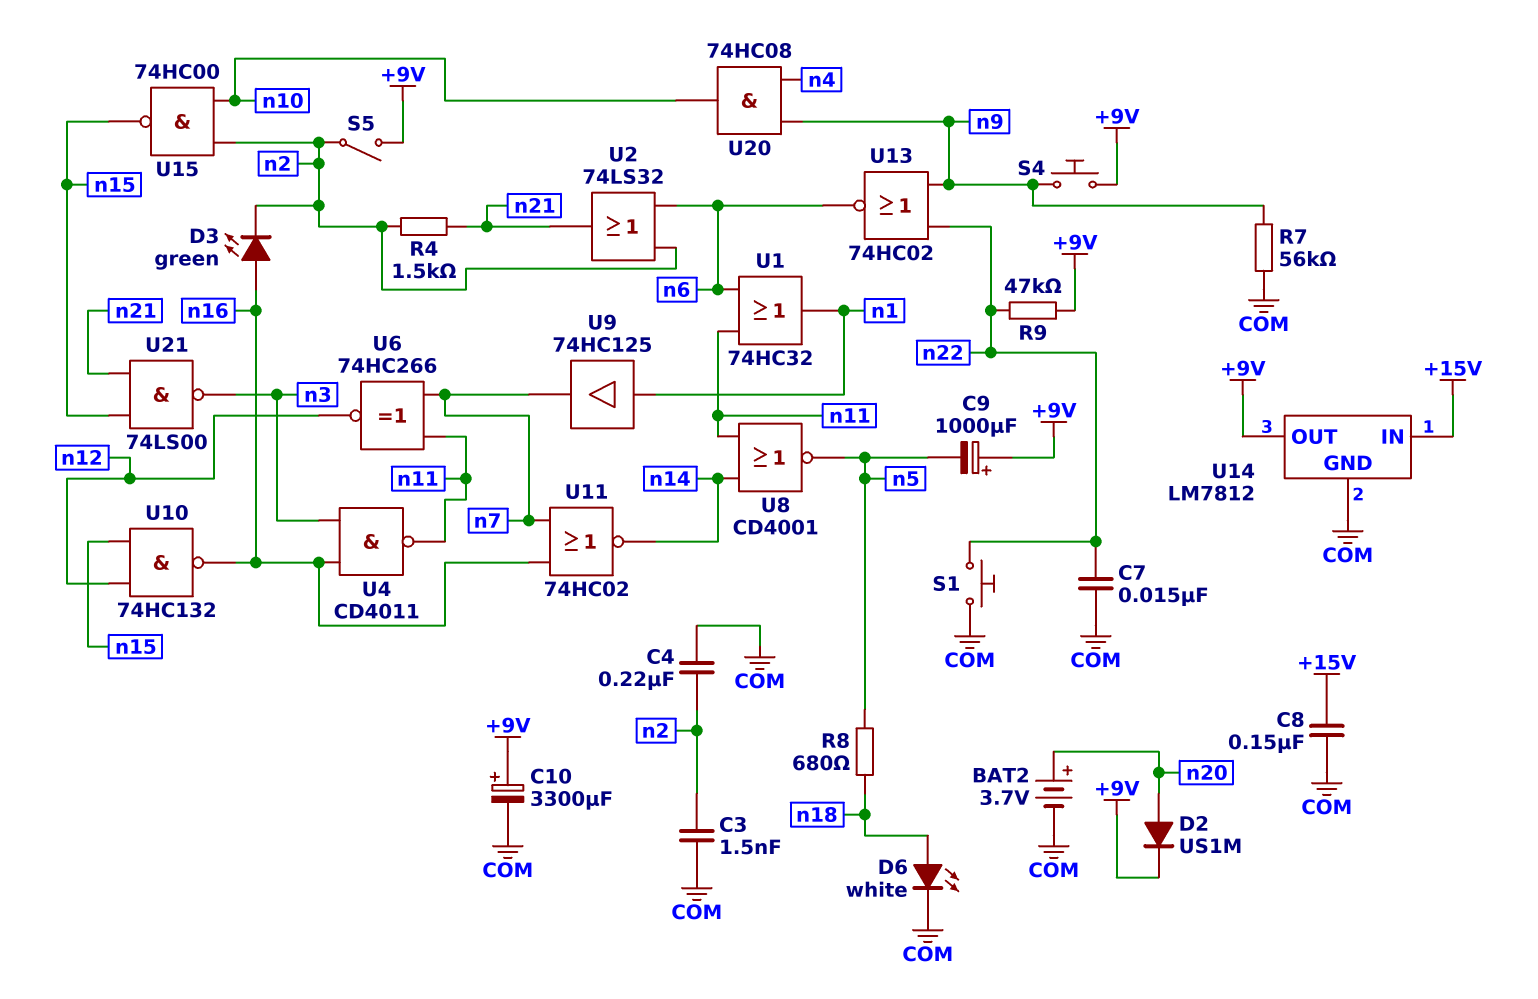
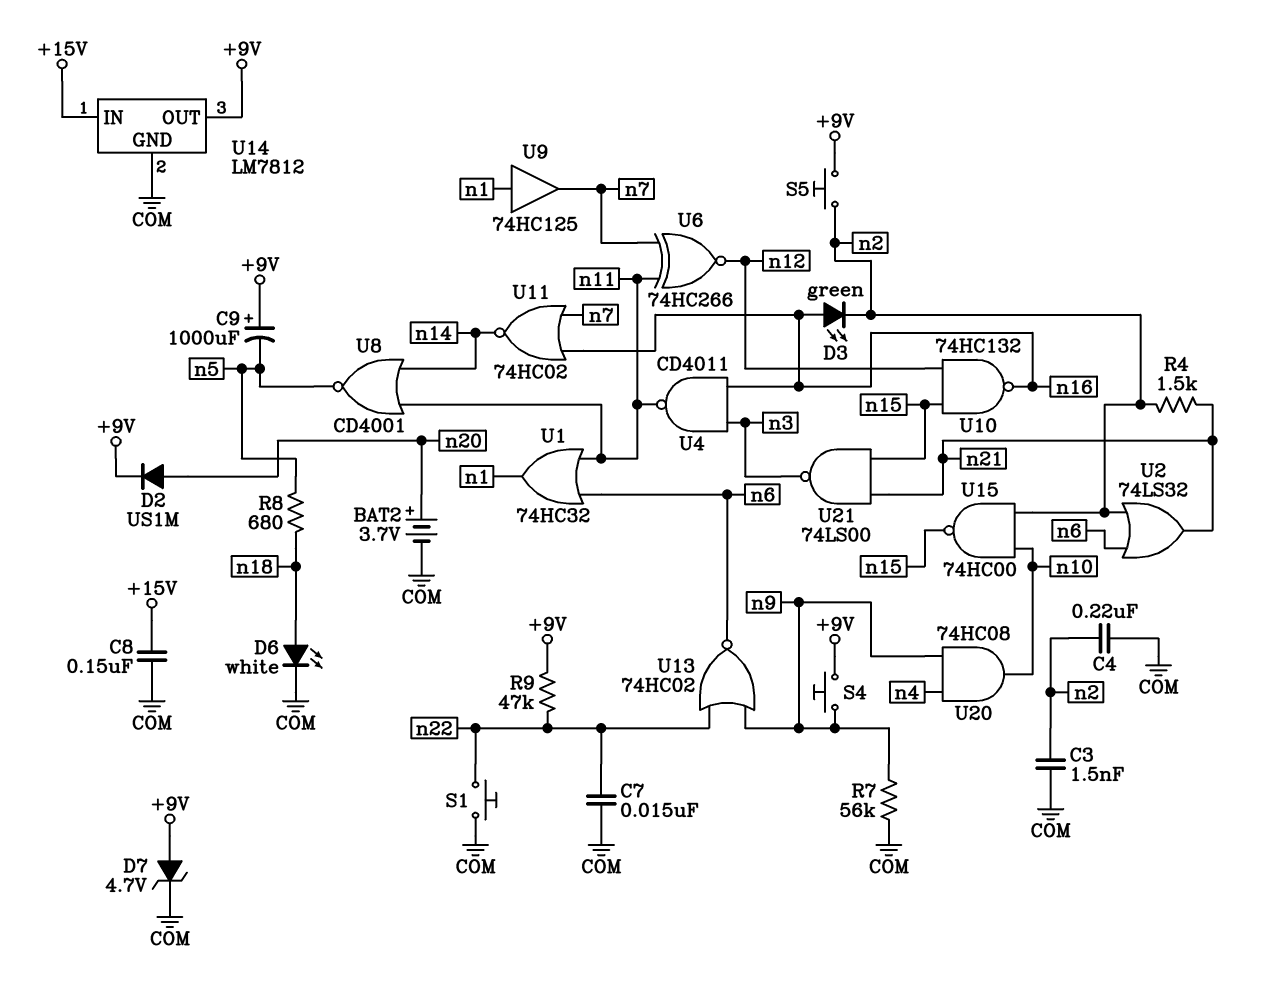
C10: 3300uF (plus +9V, minus COM) -> none
D7: none -> zener 4.7V (A +9V, K COM)
S5: switch (+9V, n2) -> button (+9V, n2)

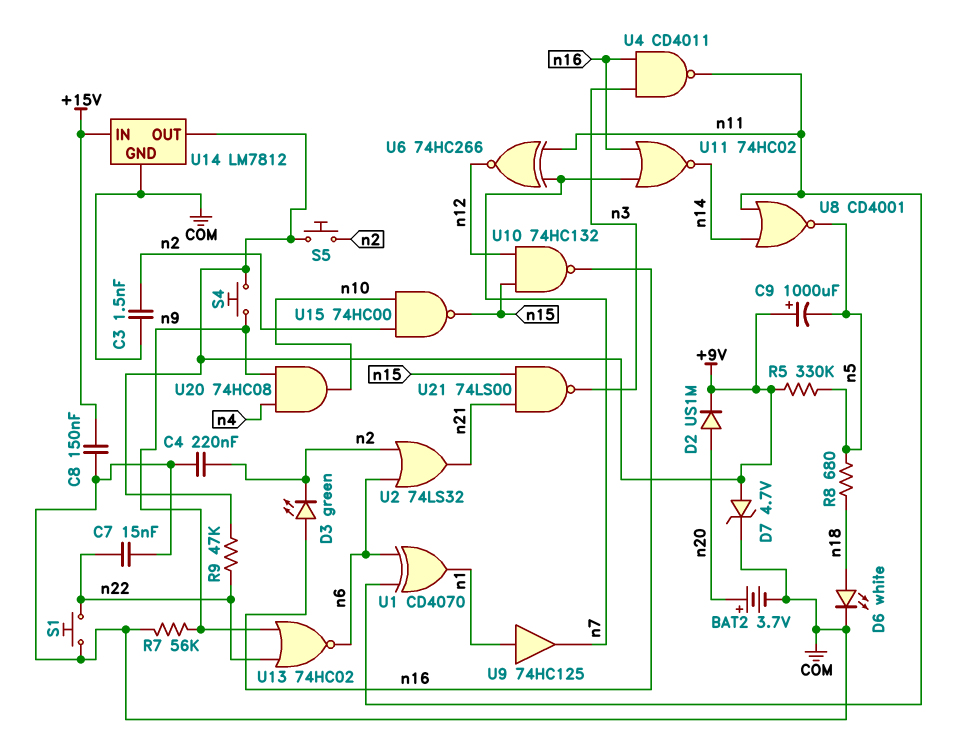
R4: 1.5k (n2, n21) -> none
R5: none -> 330k (+9V, n5)
U1: OR 74HC32 (in n6, in n11, out n1) -> XOR CD4070 (in n6, in n11, out n1)

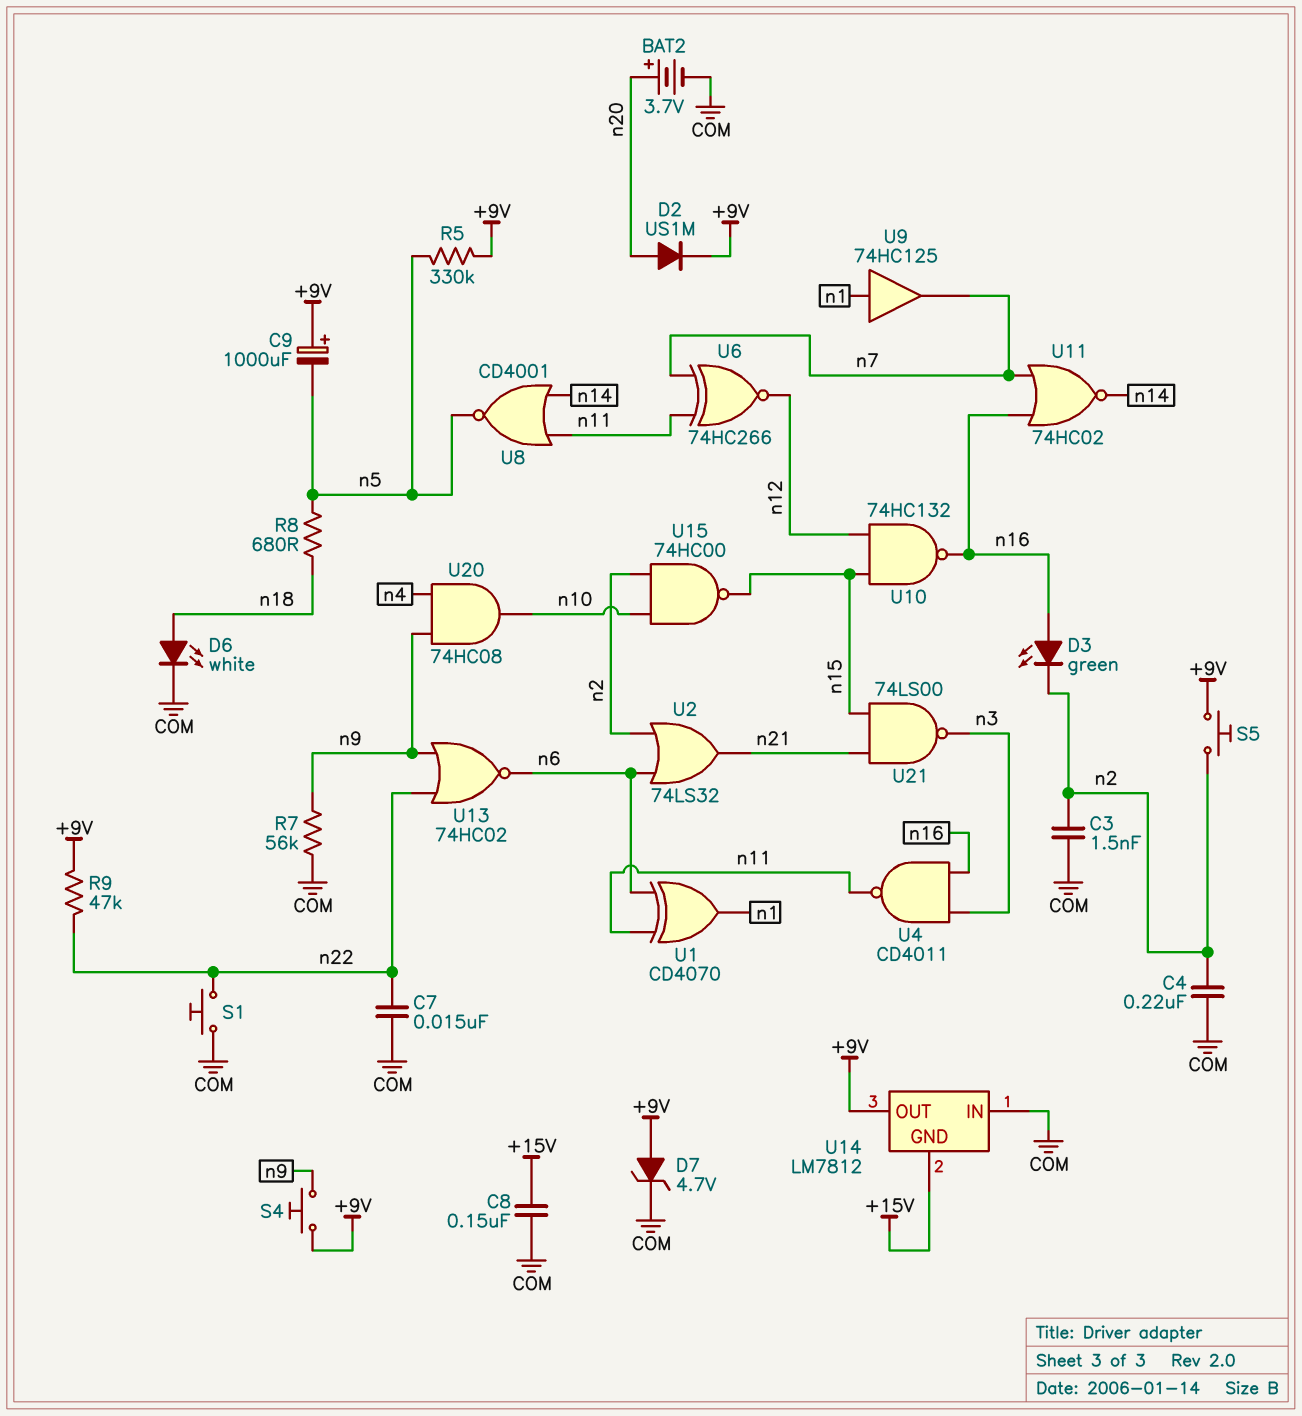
U14 pin GND: COM -> +15V
U14 pin IN: +15V -> COM

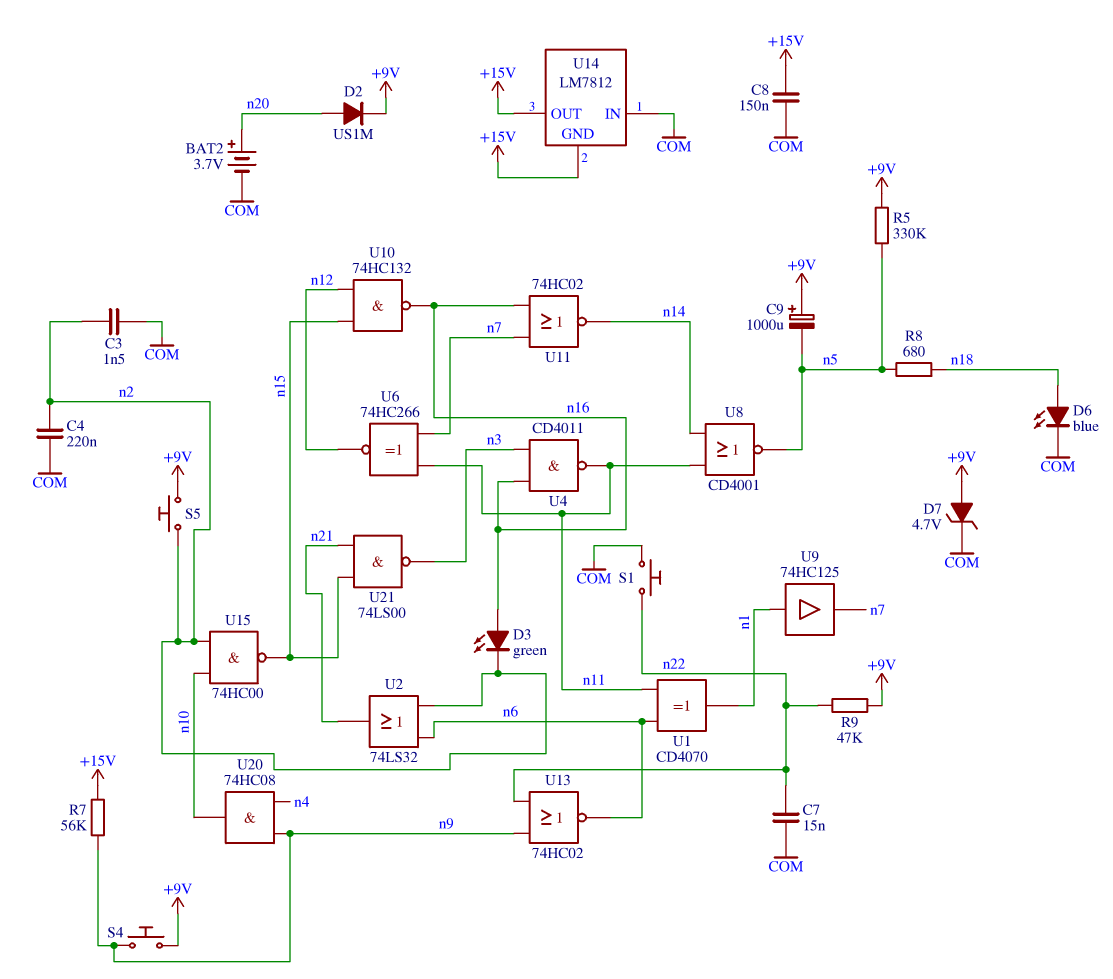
D6: LED white (A n18, K COM) -> LED blue (A n18, K COM)
R7: 56k (COM, n9) -> 56k (+15V, n9)
U14 pin OUT: +9V -> +15V

